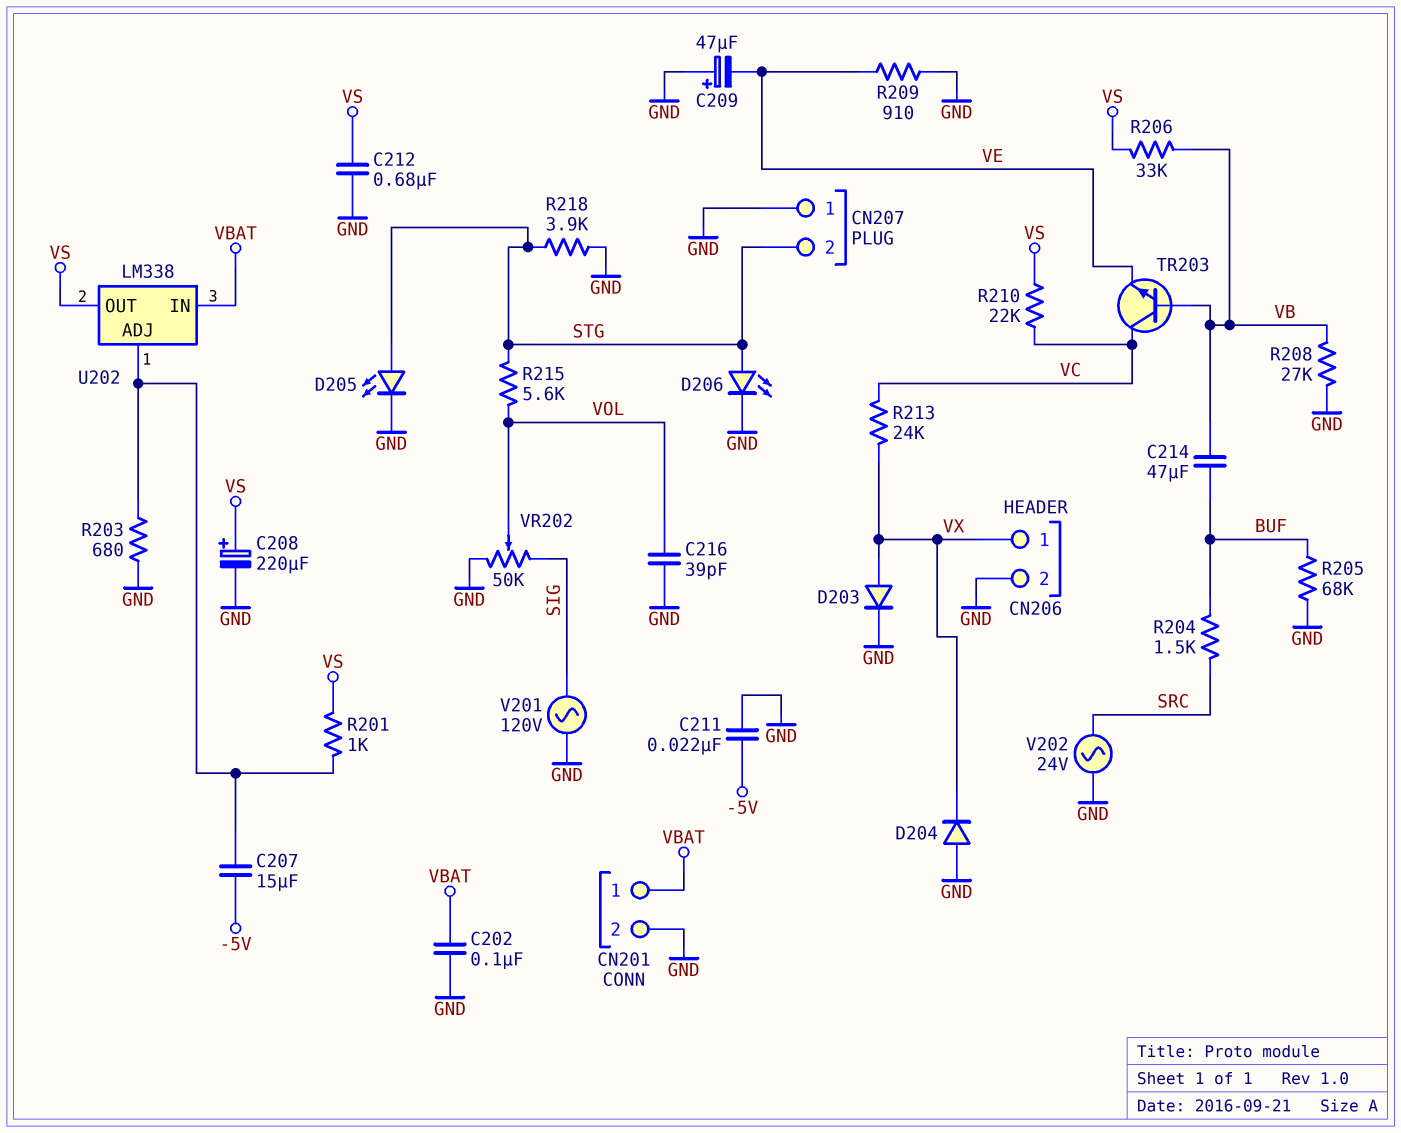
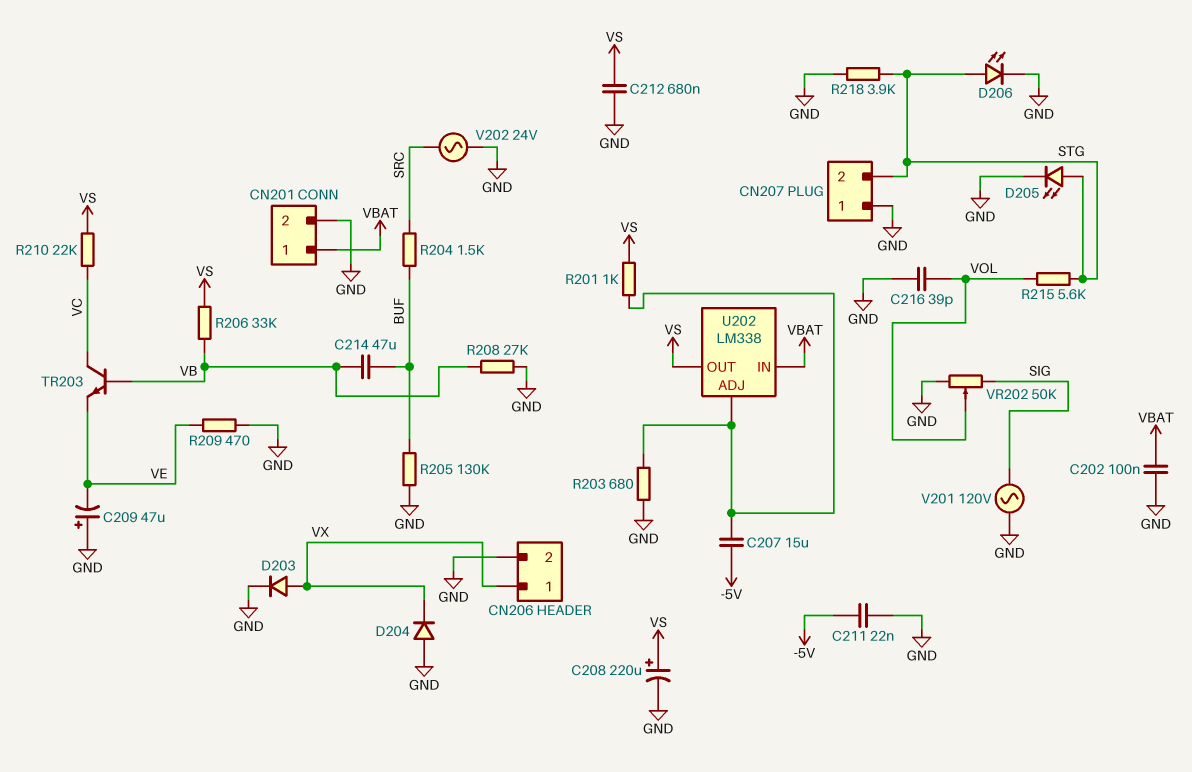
R205: 68k (BUF, GND) -> 130k (BUF, GND)
R209: 910 (GND, VE) -> 470 (GND, VE)
R213: 24k (VC, VX) -> none

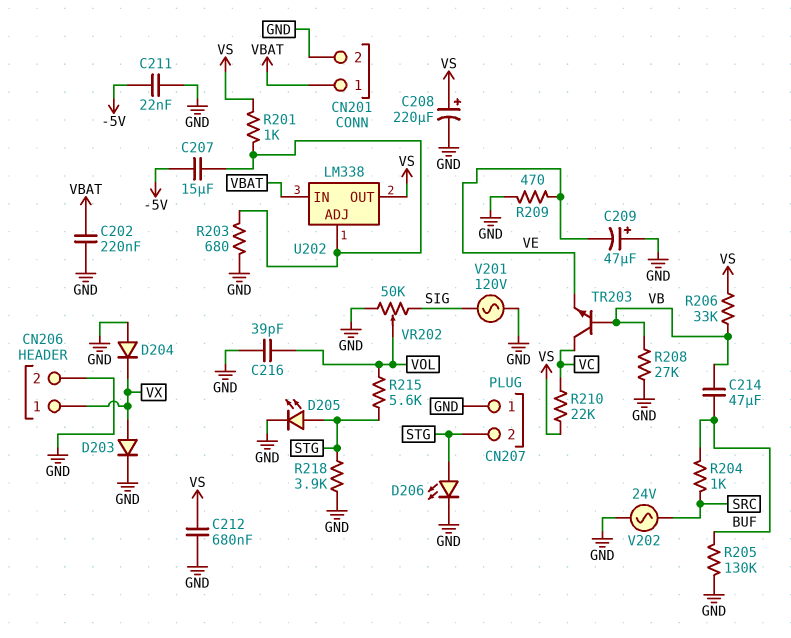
C202: 100nF (GND, VBAT) -> 220nF (GND, VBAT)
R204: 1.5k (BUF, SRC) -> 1k (BUF, SRC)

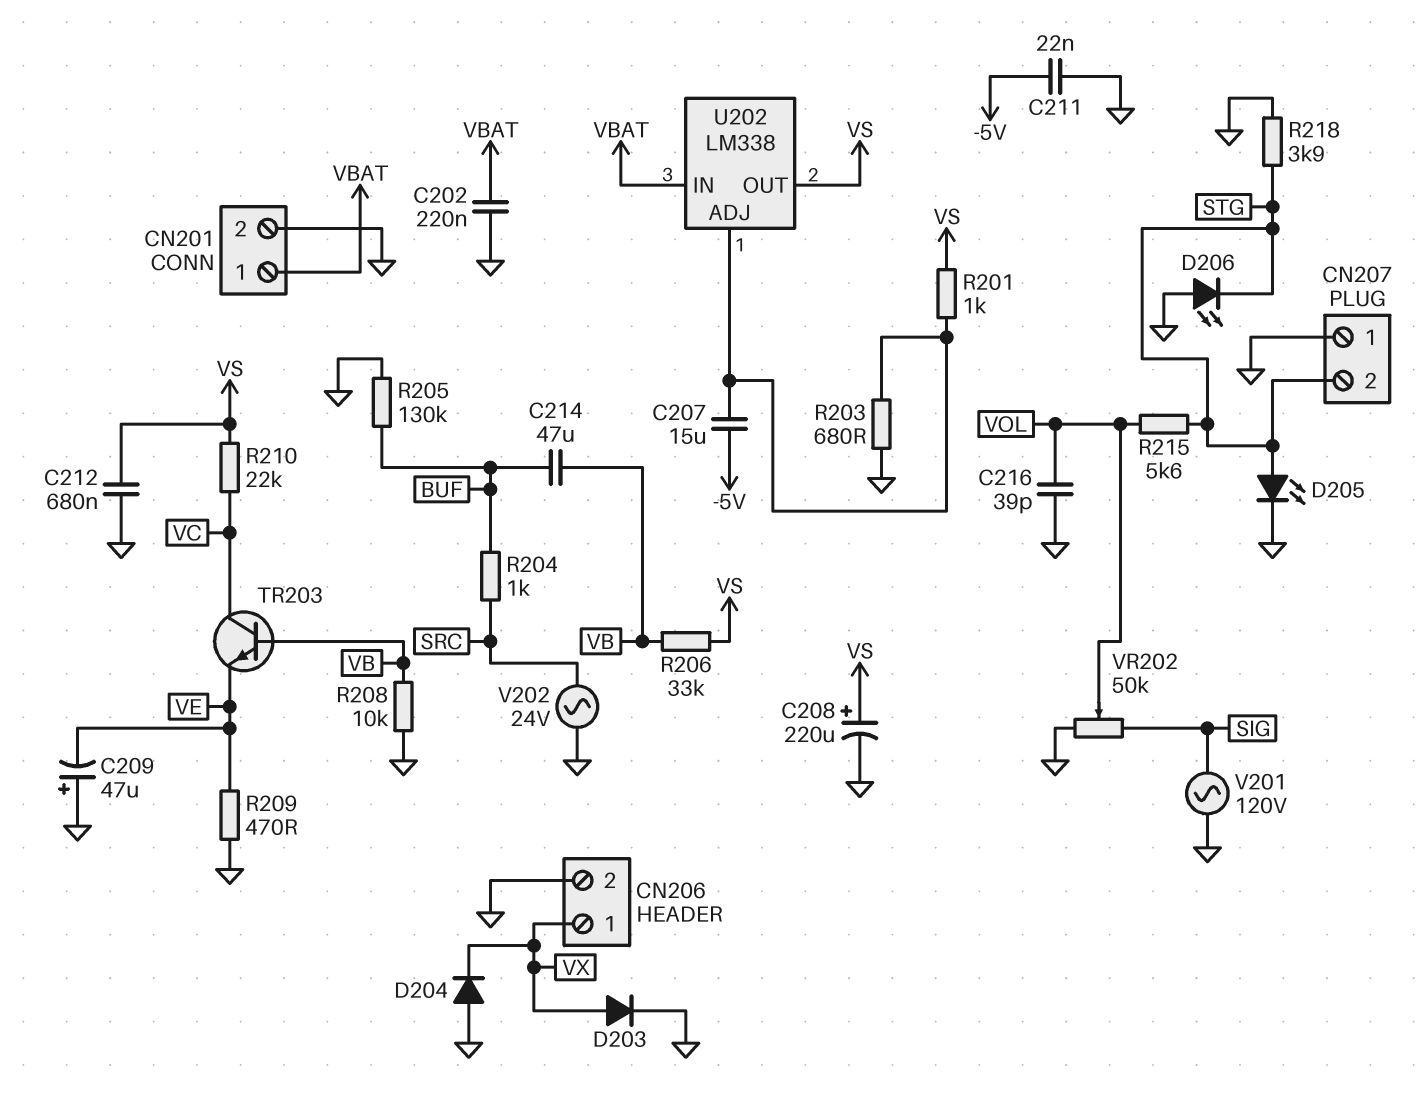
D206: LED (A STG, K GND) -> LED (A GND, K STG)
R208: 27k (GND, VB) -> 10k (GND, VB)

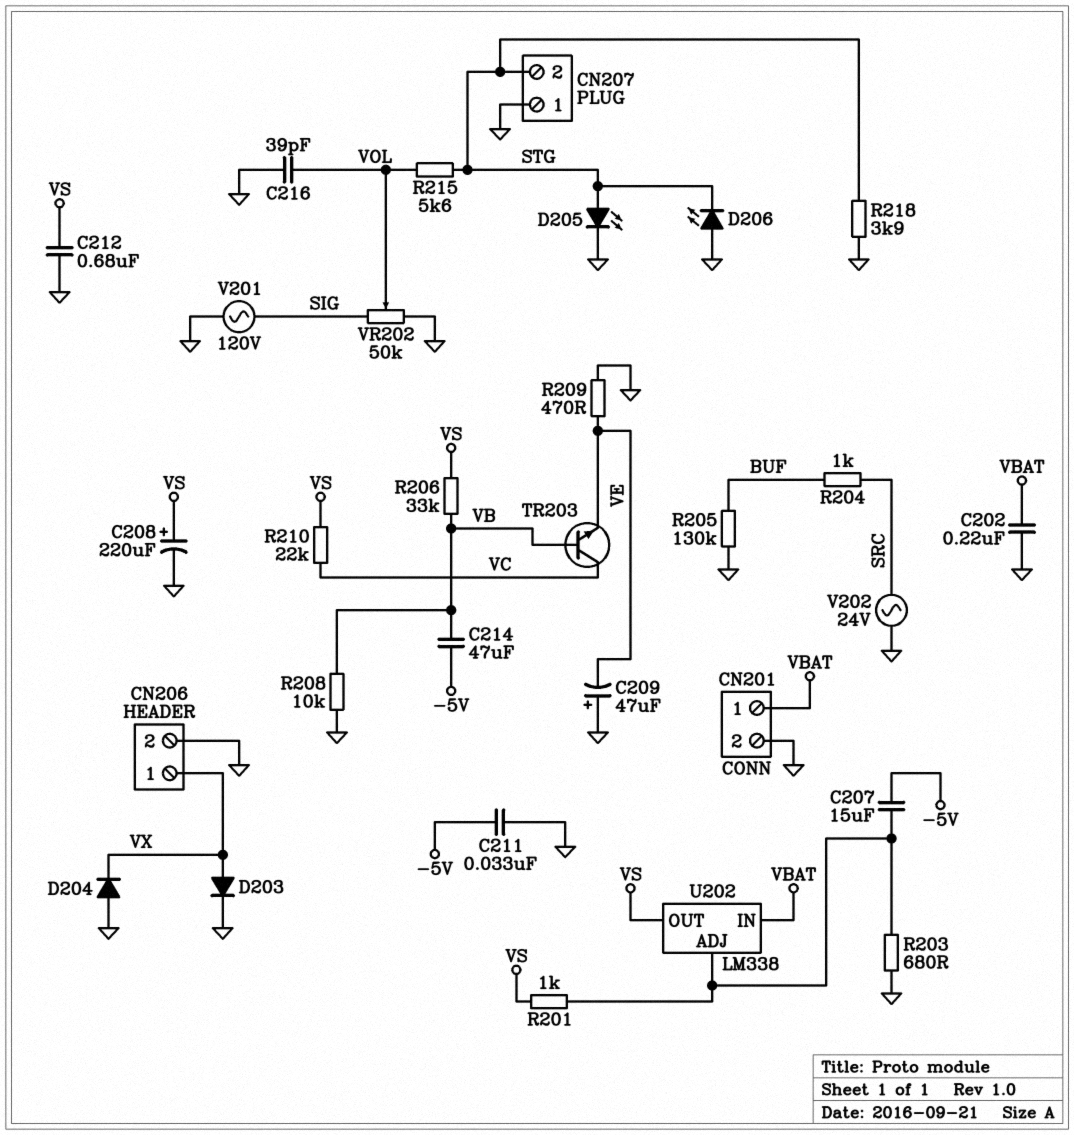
C211: 22nF (-5V, GND) -> 33nF (-5V, GND)
C214: 47uF (BUF, VB) -> 47uF (-5V, VB)

